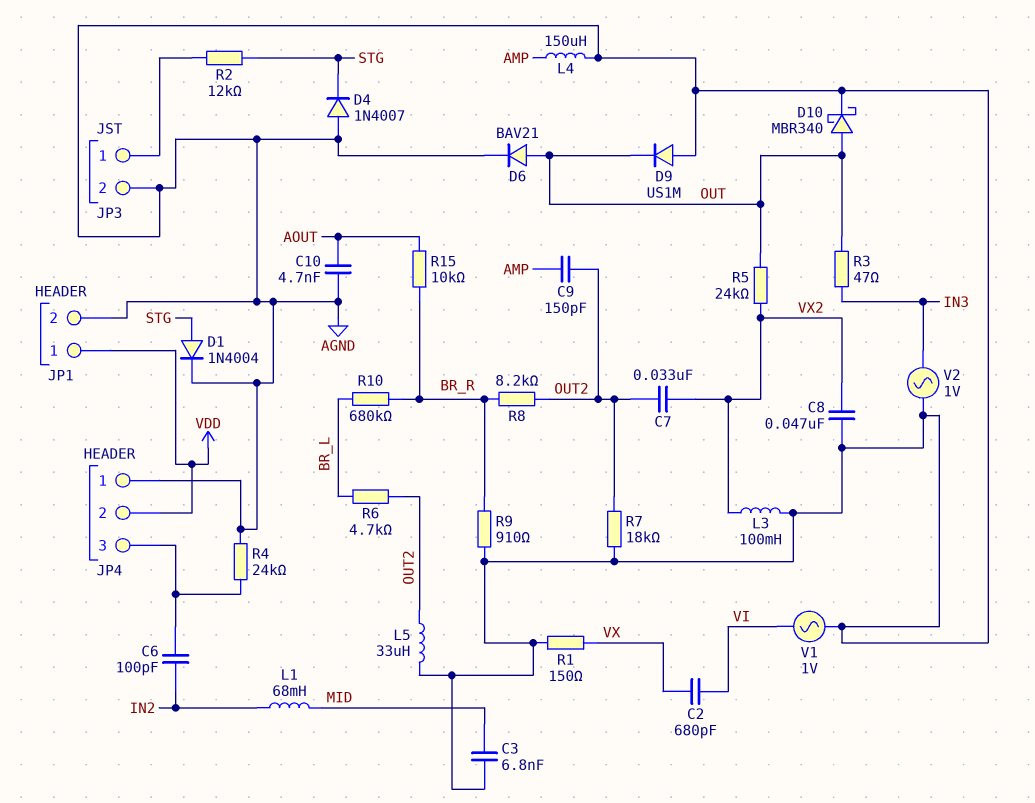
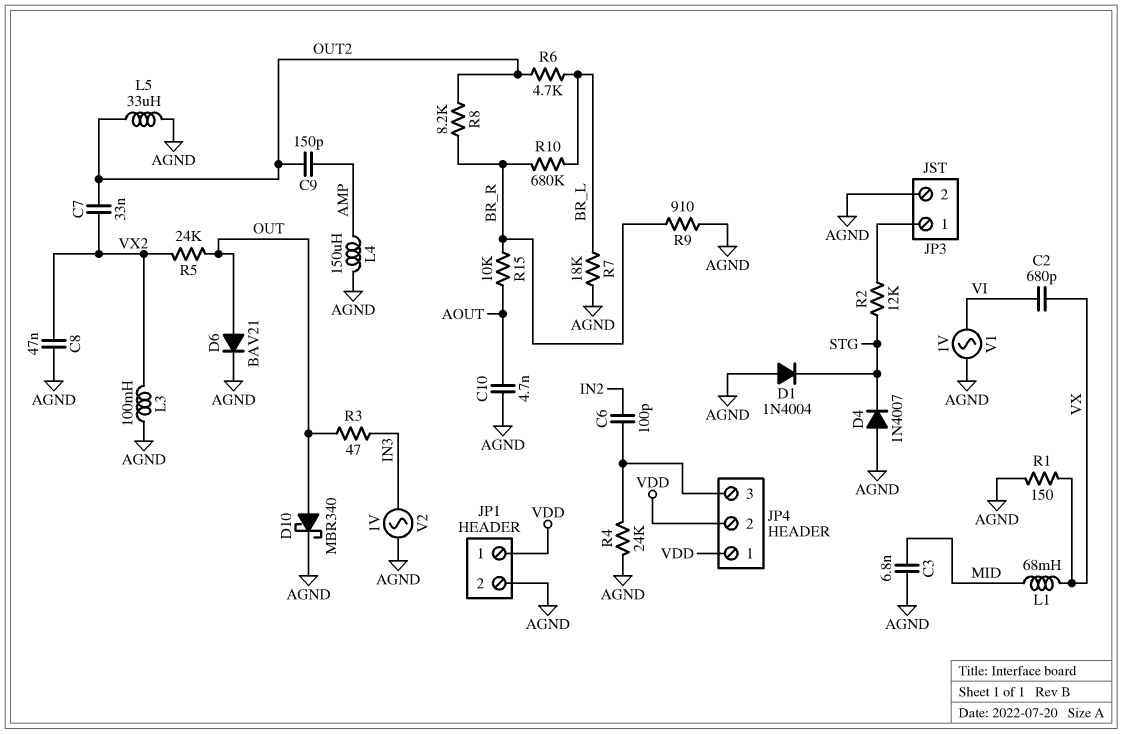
D1: diode 1N4004 (A STG, K AGND) -> diode 1N4004 (A AGND, K STG)
D9: diode US1M (A AGND, K OUT) -> none
JP4 pin 1: AGND -> VDD
L1: 68mH (IN2, MID) -> 68mH (MID, VX)
R7: 18k (AGND, OUT2) -> 18k (AGND, BR_L)

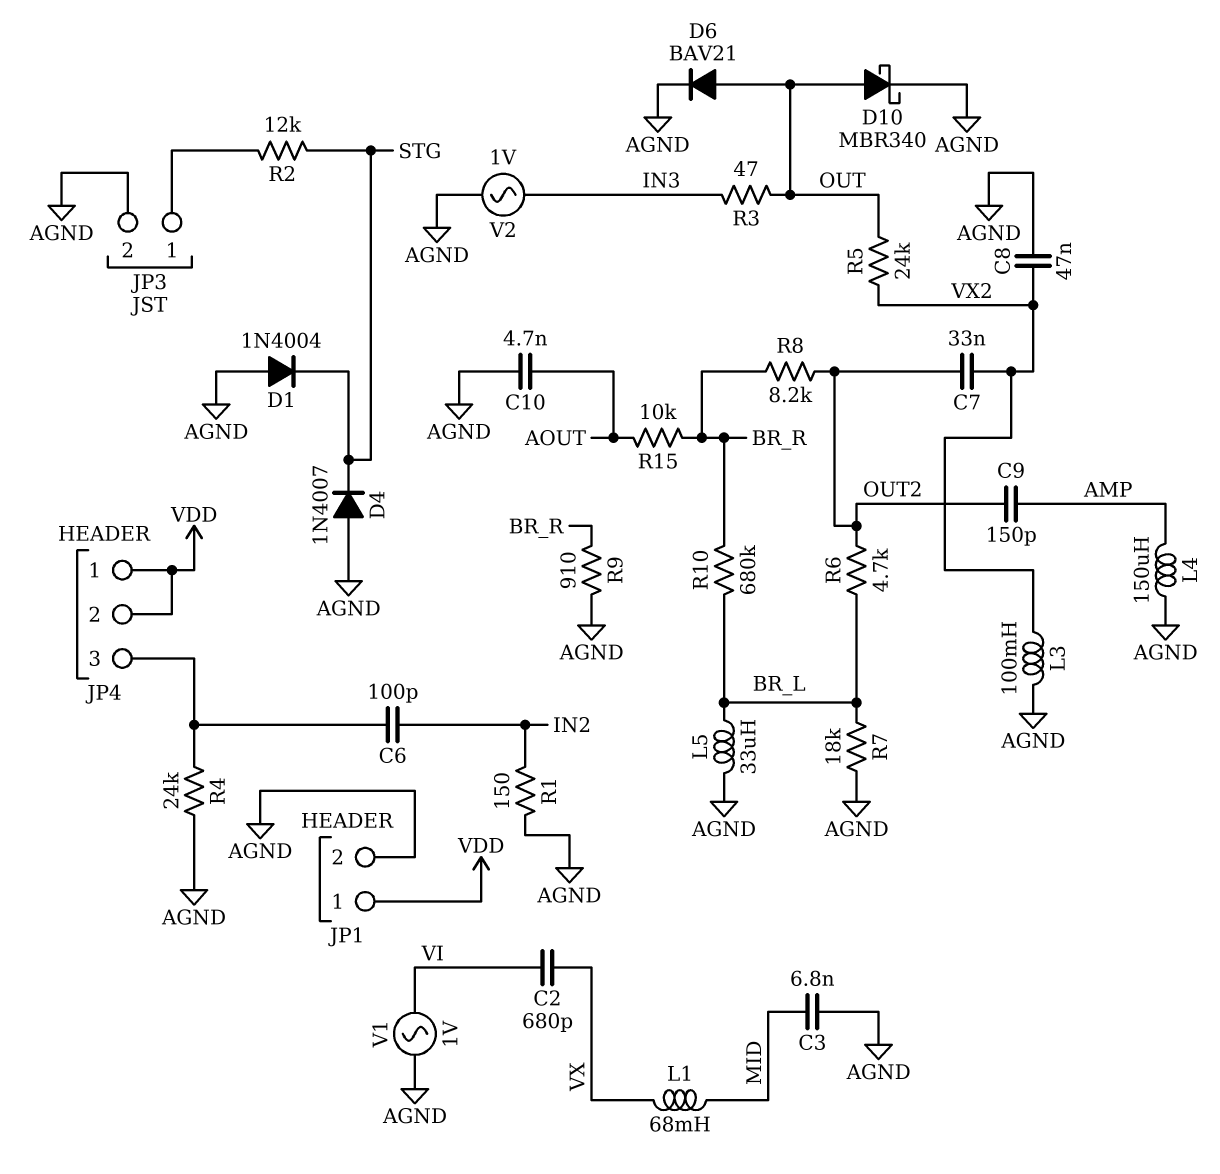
L5: 33uH (AGND, OUT2) -> 33uH (AGND, BR_L)
R1: 150 (AGND, VX) -> 150 (AGND, IN2)

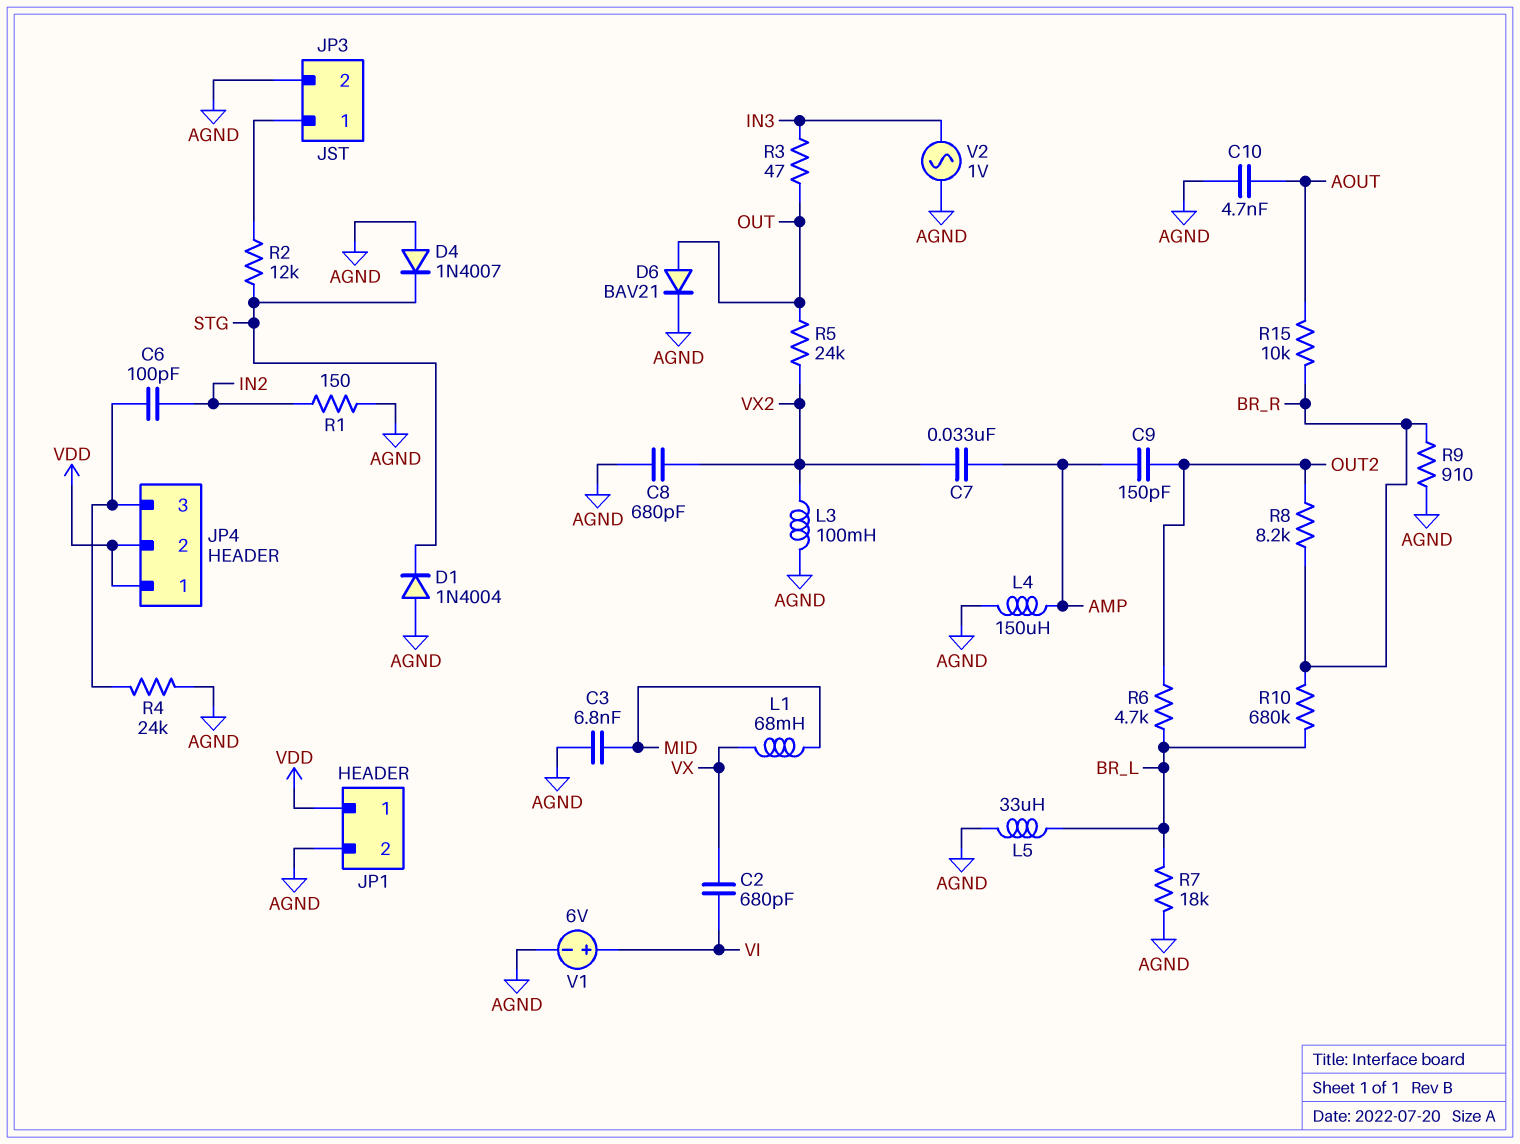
C7: 33nF (OUT2, VX2) -> 33nF (AMP, VX2)
C8: 47nF (AGND, VX2) -> 680pF (AGND, VX2)
D10: schottky MBR340 (A OUT, K AGND) -> none
V1: AC 1V (AGND, VI) -> 6V (plus VI, minus AGND)

